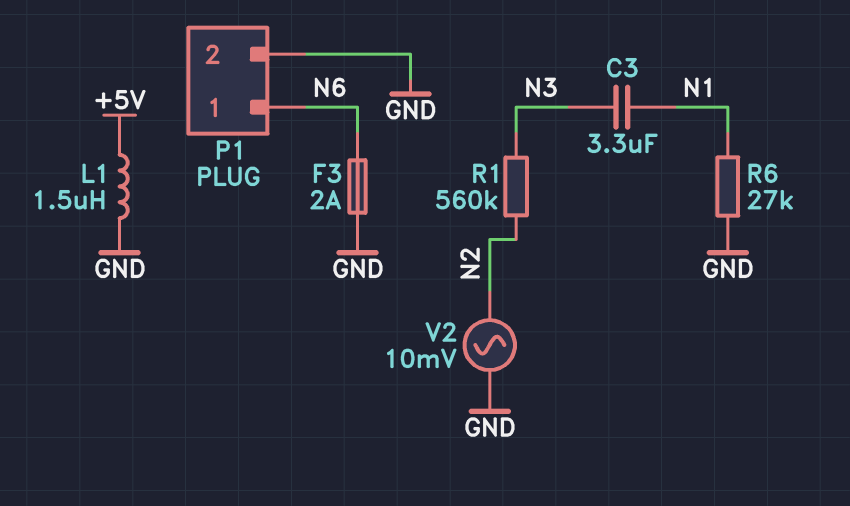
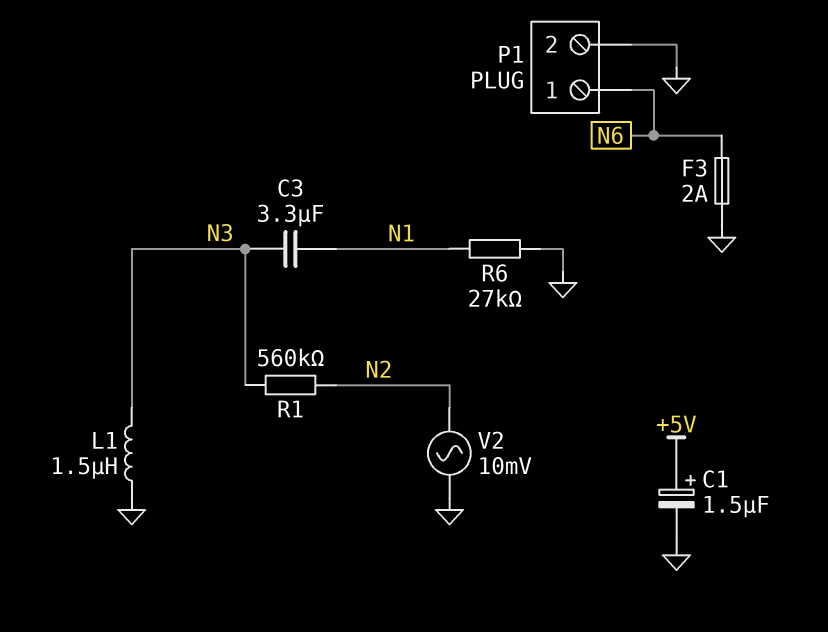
C1: none -> 1.5uF (plus +5V, minus GND)
L1: 1.5uH (+5V, GND) -> 1.5uH (GND, N3)

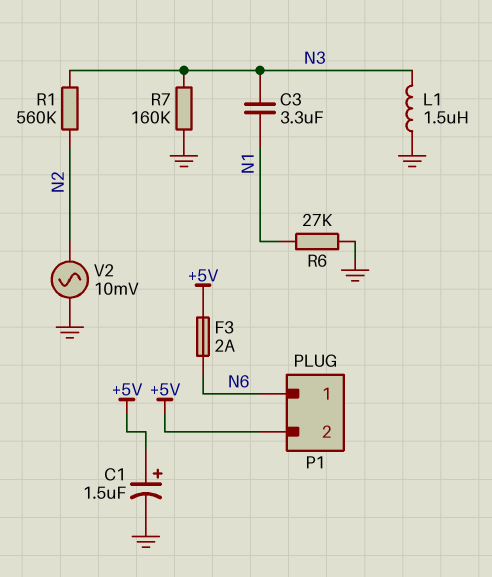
F3: 2A (GND, N6) -> 2A (+5V, N6)
P1 pin 2: GND -> +5V
R7: none -> 160k (GND, N3)

